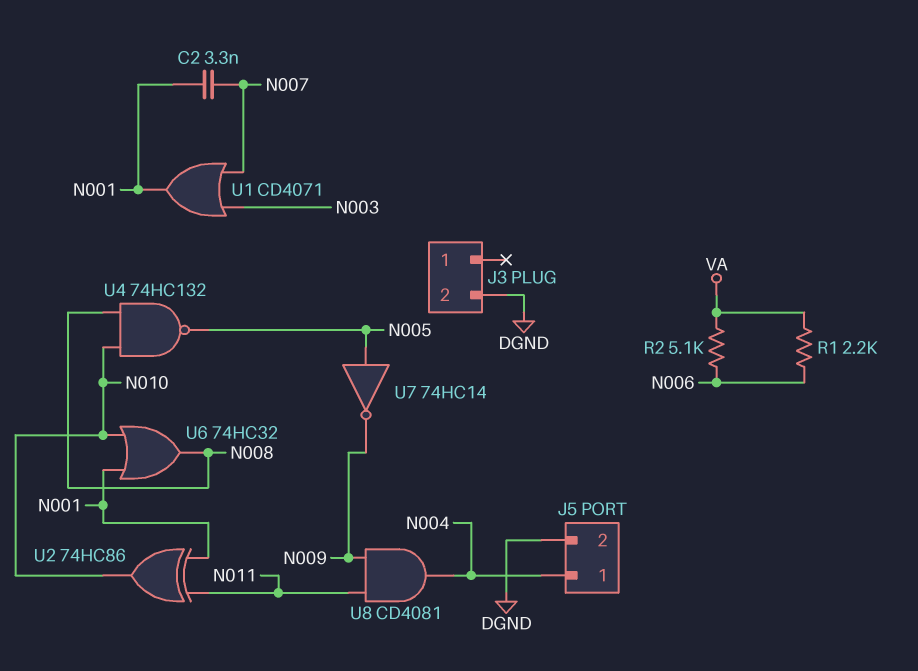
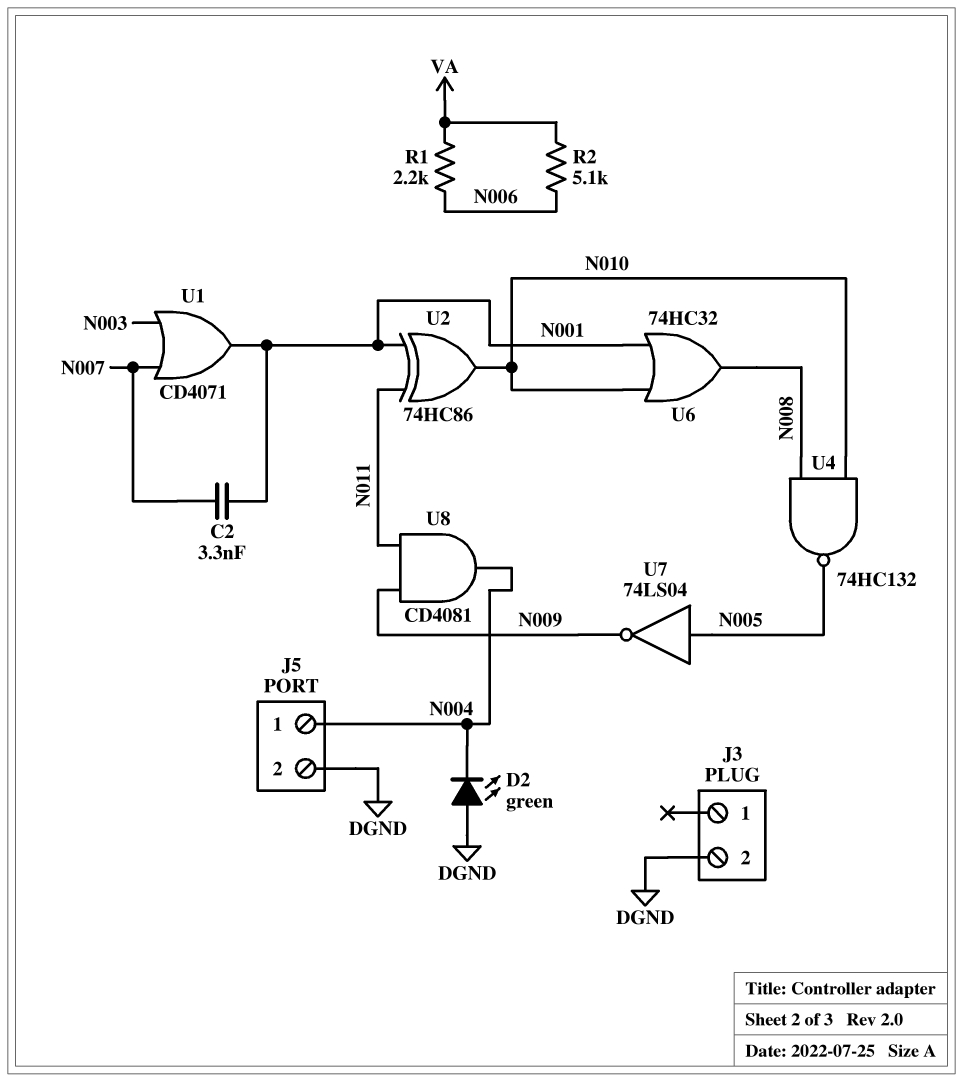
D2: none -> LED green (A DGND, K N004)
U7: NOT 74HC14 (in N005, out N009) -> NOT 74LS04 (in N005, out N009)

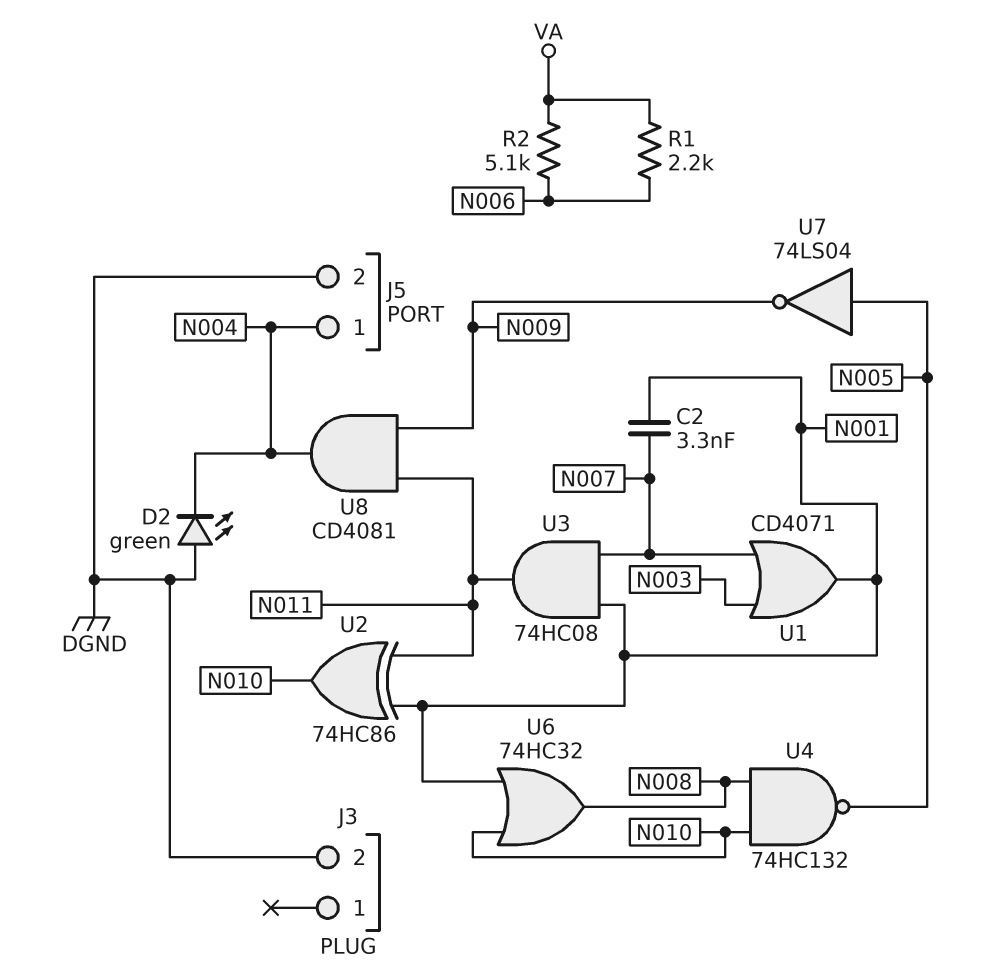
U3: none -> AND 74HC08 (in N001, in N007, out N011)

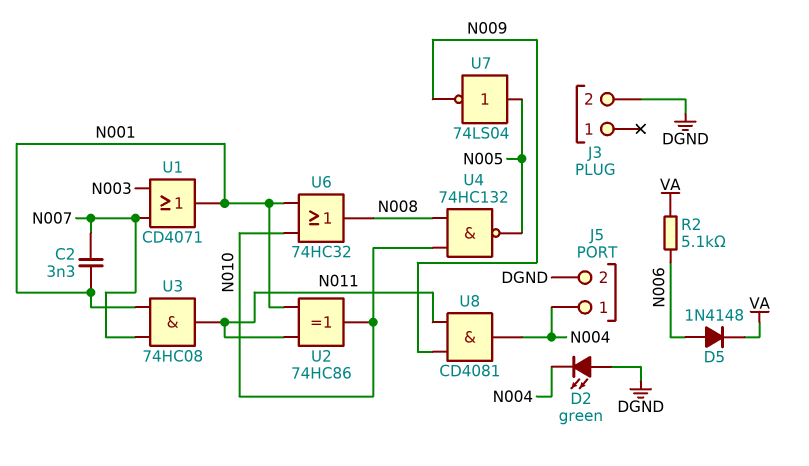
D5: none -> diode 1N4148 (A N006, K VA)
R1: 2.2k (N006, VA) -> none

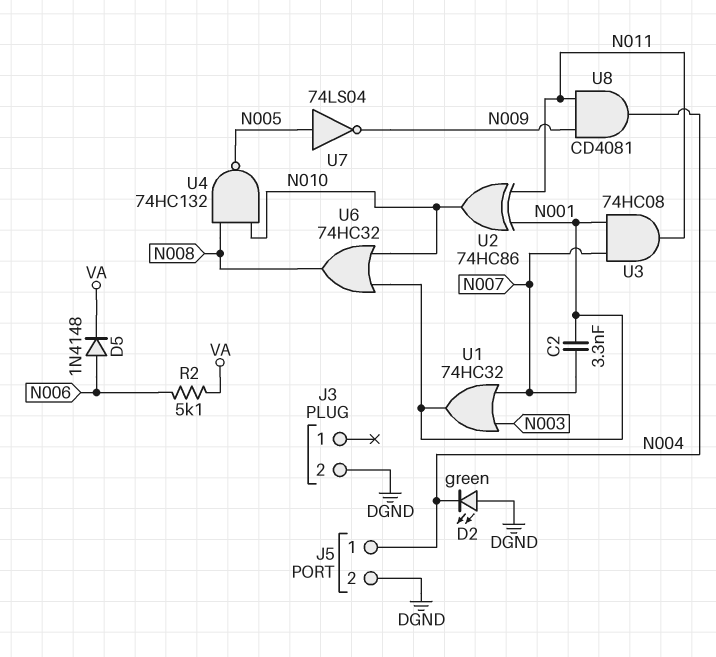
U1: OR CD4071 (in N003, in N007, out N001) -> OR 74HC32 (in N003, in N007, out N001)

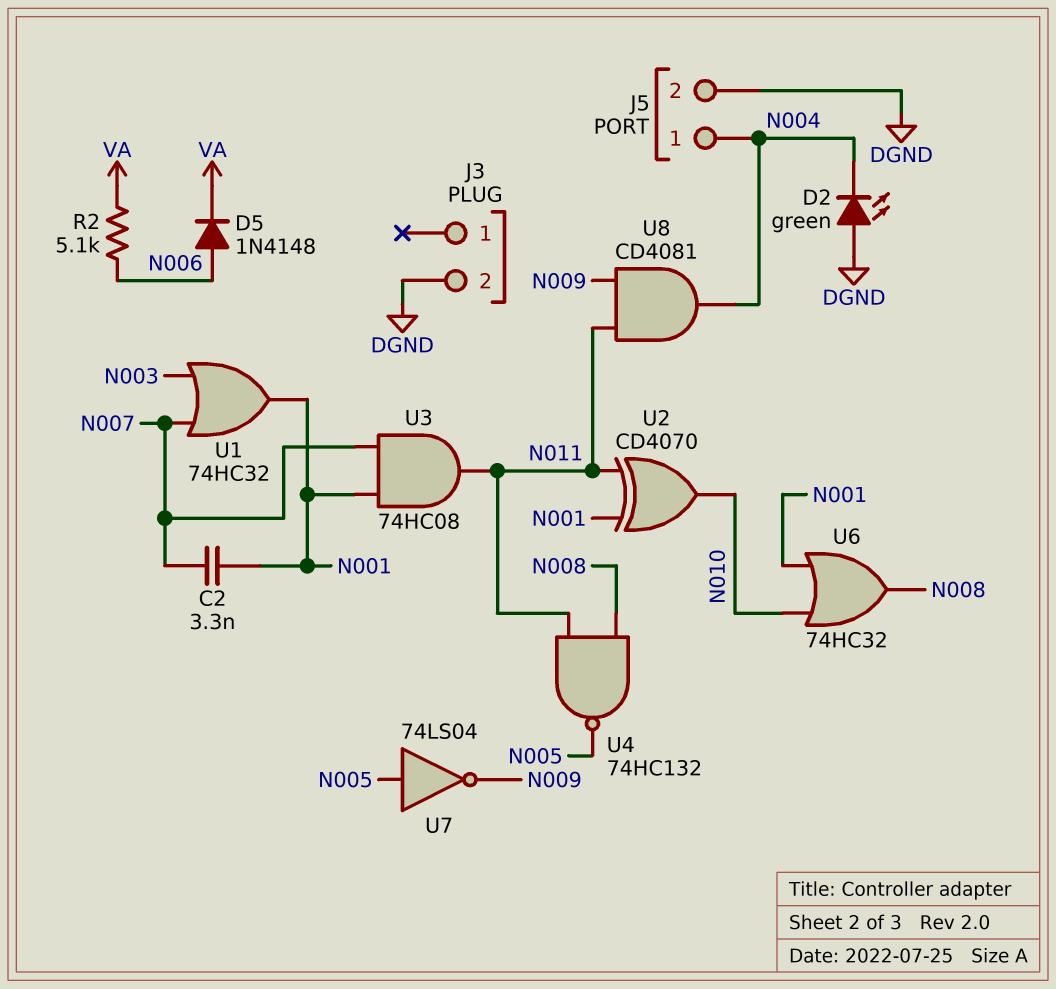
U2: XOR 74HC86 (in N001, in N011, out N010) -> XOR CD4070 (in N001, in N011, out N010)
U4: NAND 74HC132 (in N008, in N010, out N005) -> NAND 74HC132 (in N008, in N011, out N005)

